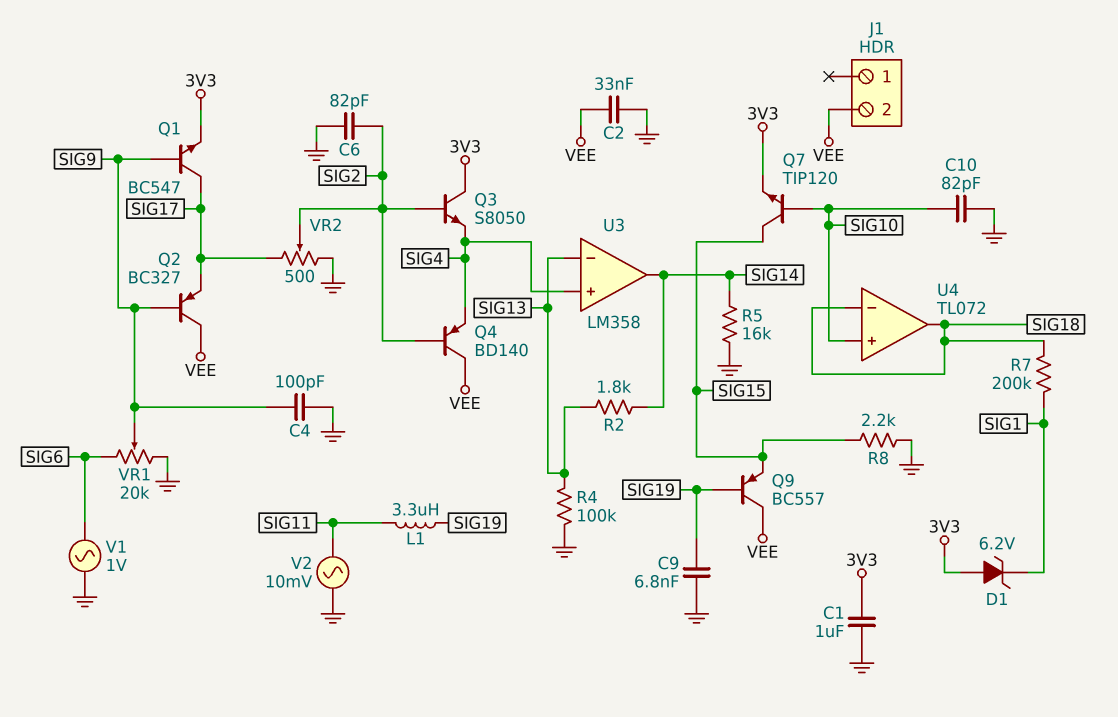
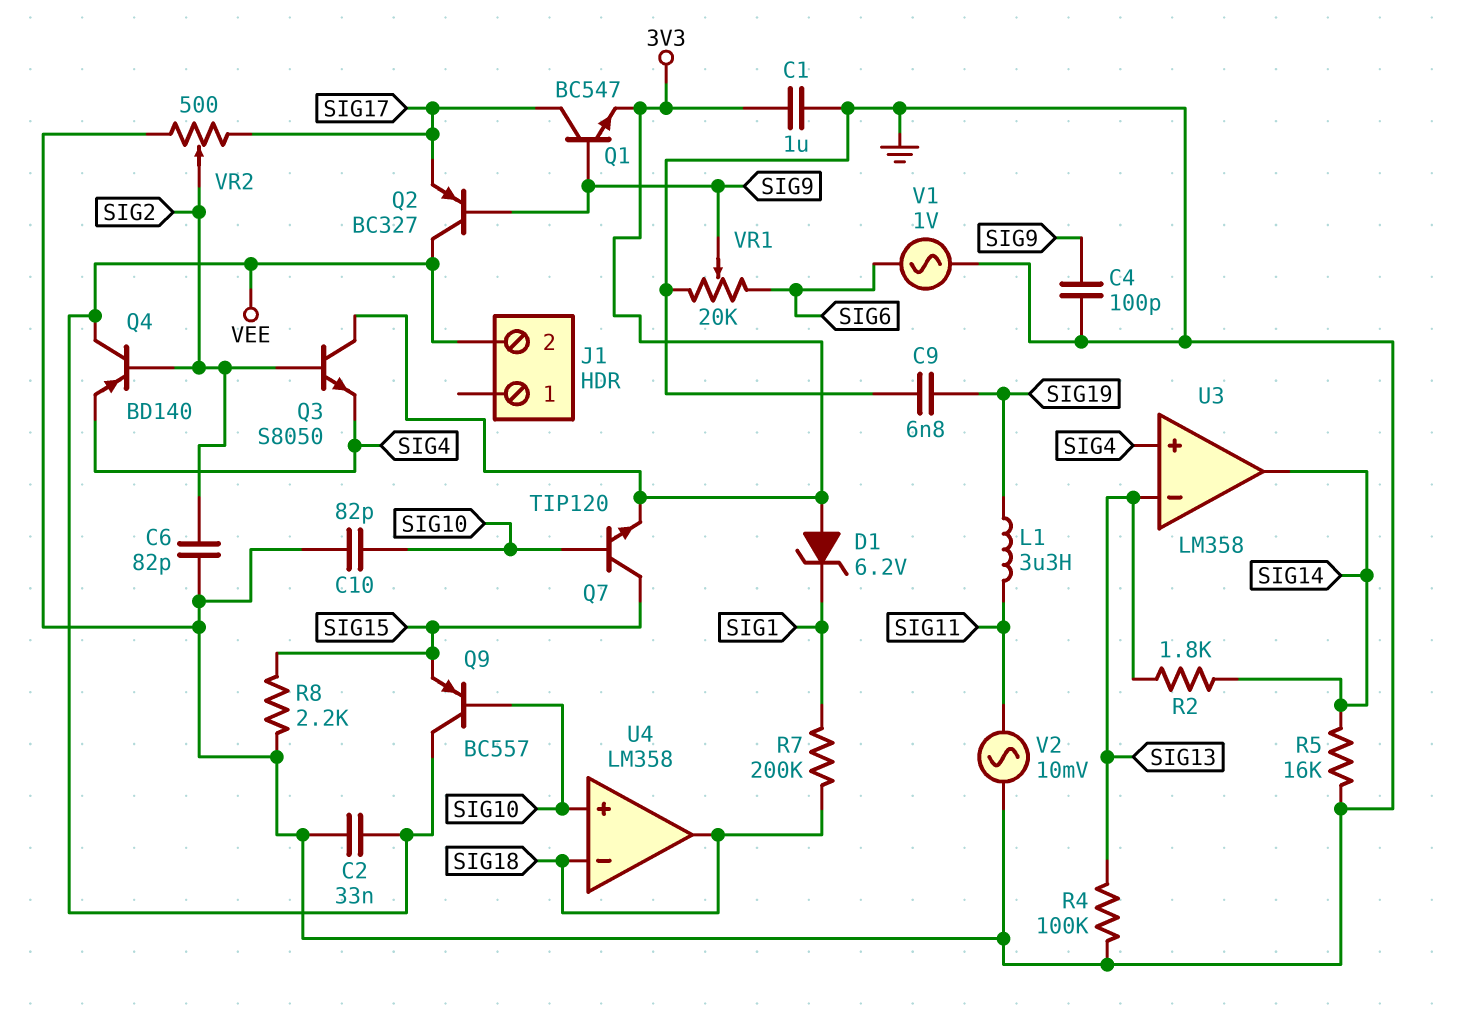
Q9: PNP BC557 (B SIG19, C VEE, E SIG15) -> PNP BC557 (B SIG10, C VEE, E SIG15)
U4: TL072 -> LM358

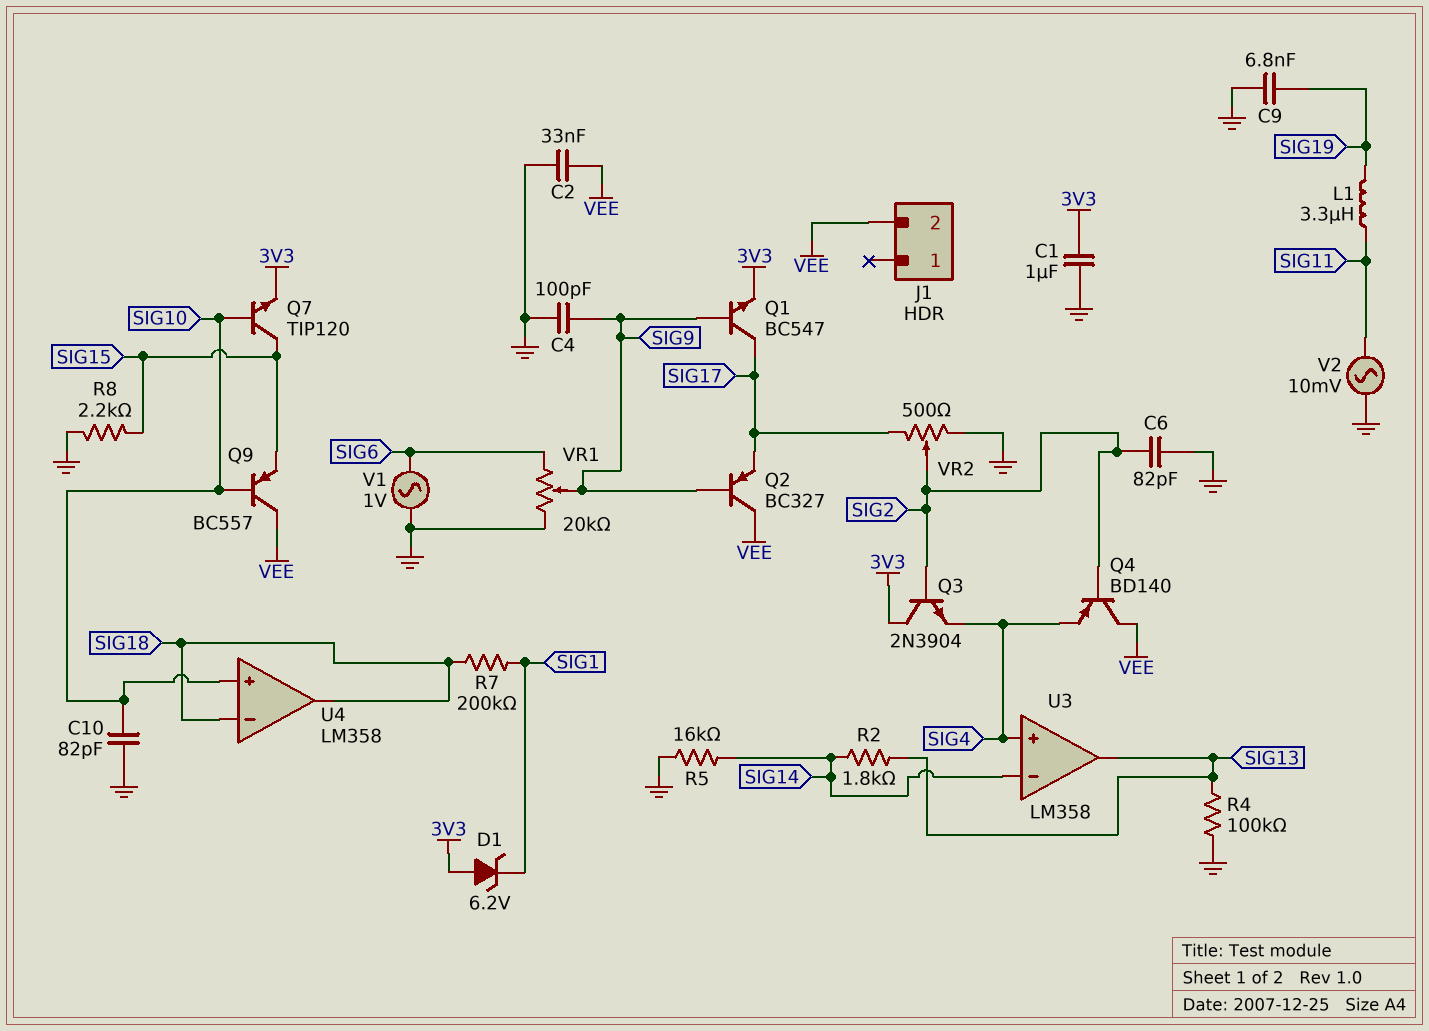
Q3: NPN S8050 (B SIG2, C 3V3, E SIG4) -> NPN 2N3904 (B SIG2, C 3V3, E SIG4)
U3 pin in-: SIG13 -> SIG14
U3 pin out: SIG14 -> SIG13

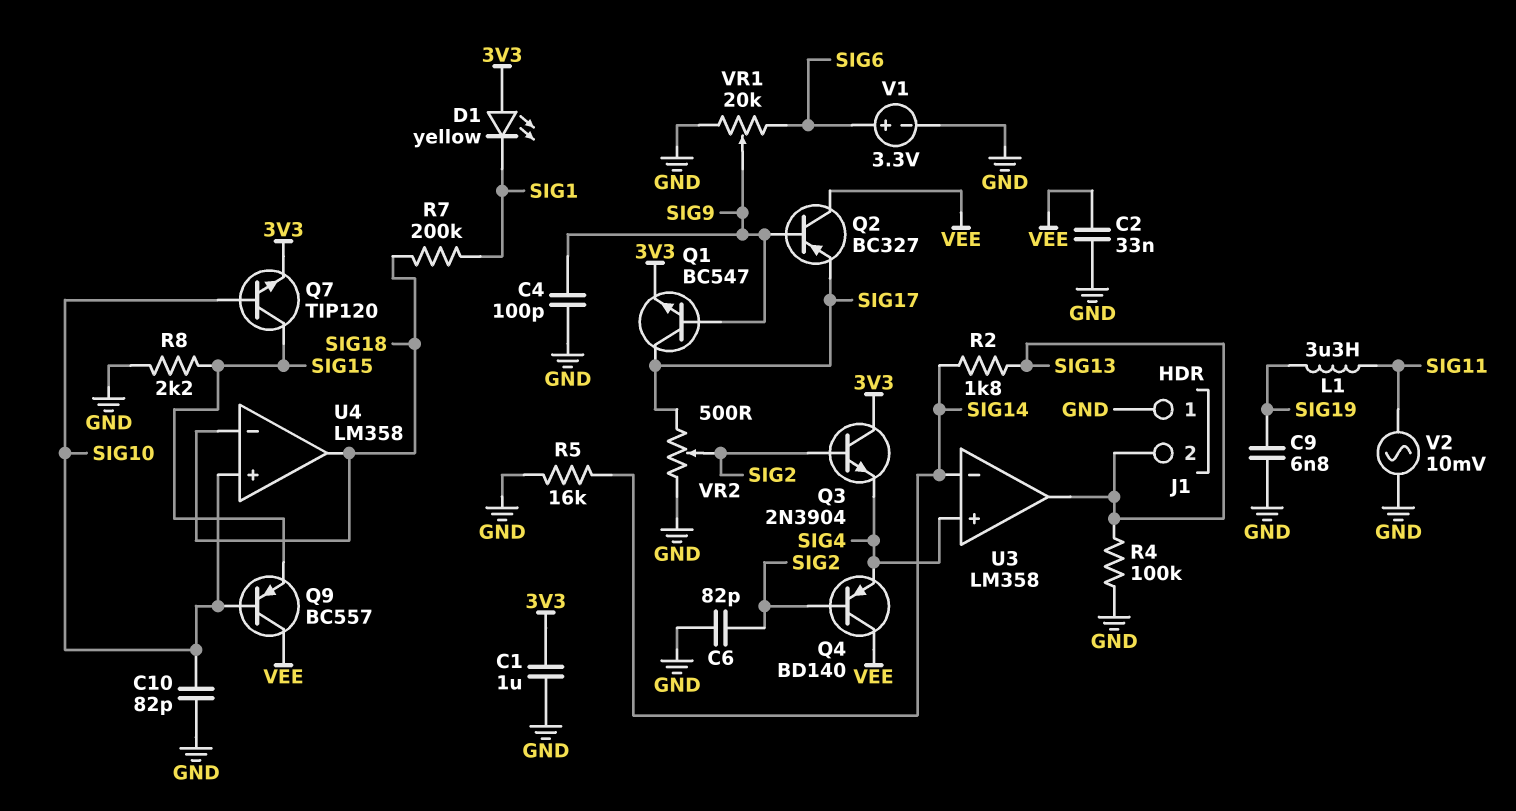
D1: zener 6.2V (A 3V3, K SIG1) -> LED yellow (A 3V3, K SIG1)
J1 pin 1: none -> GND
J1 pin 2: VEE -> SIG13
V1: AC 1V (GND, SIG6) -> 3.3V (plus SIG6, minus GND)

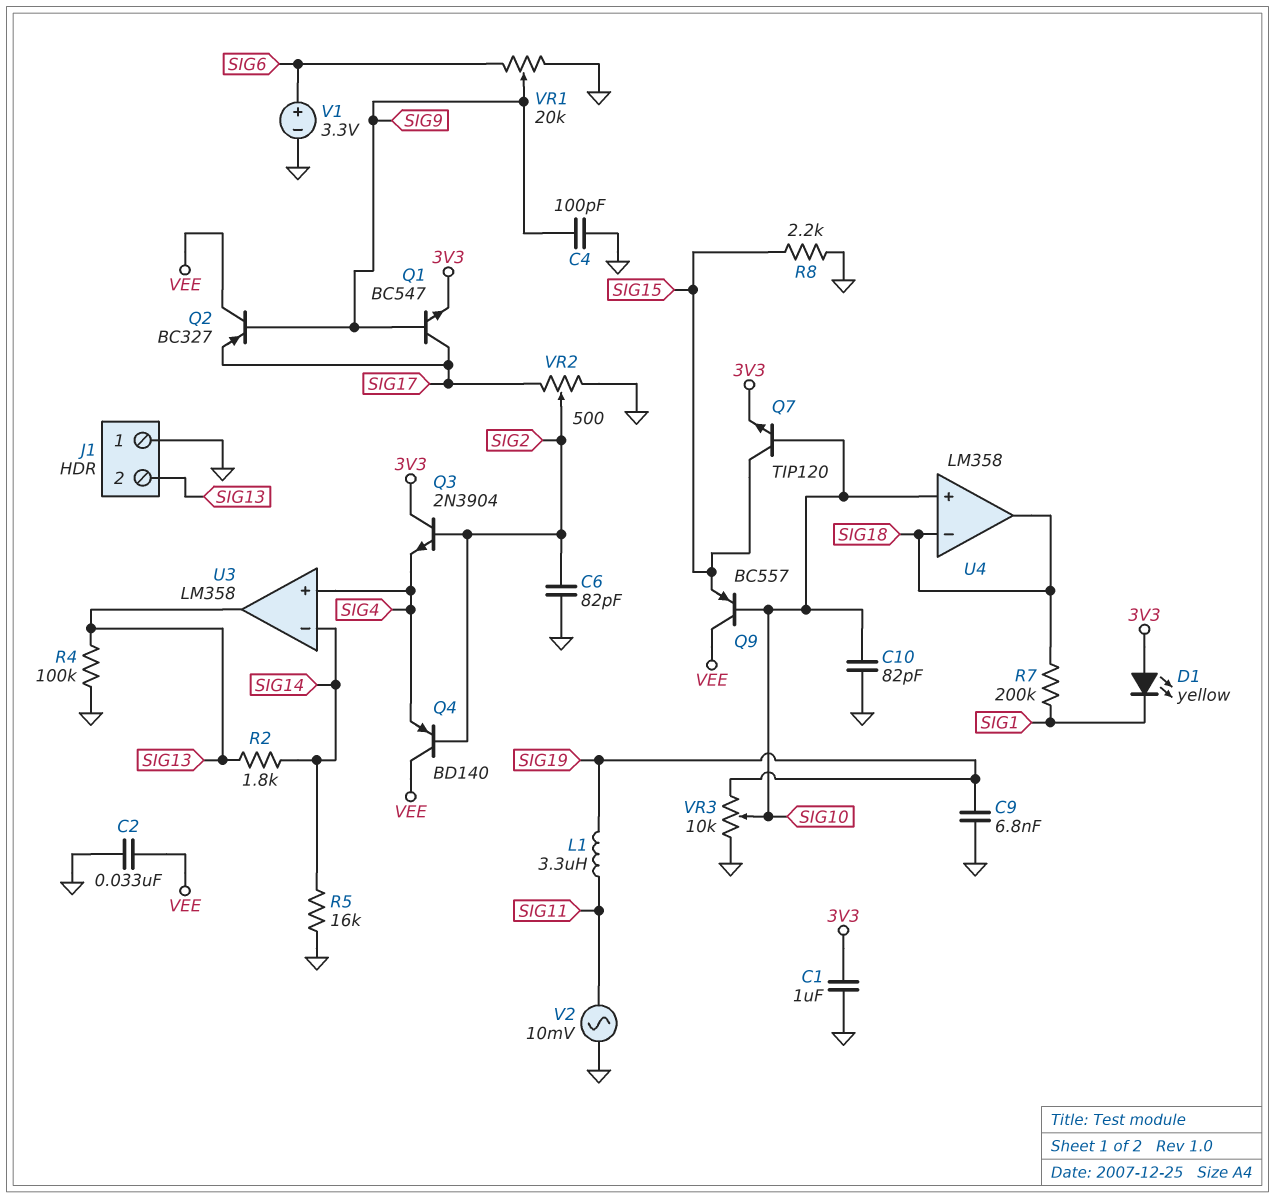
VR3: none -> 10k (GND, SIG19, wiper SIG10)

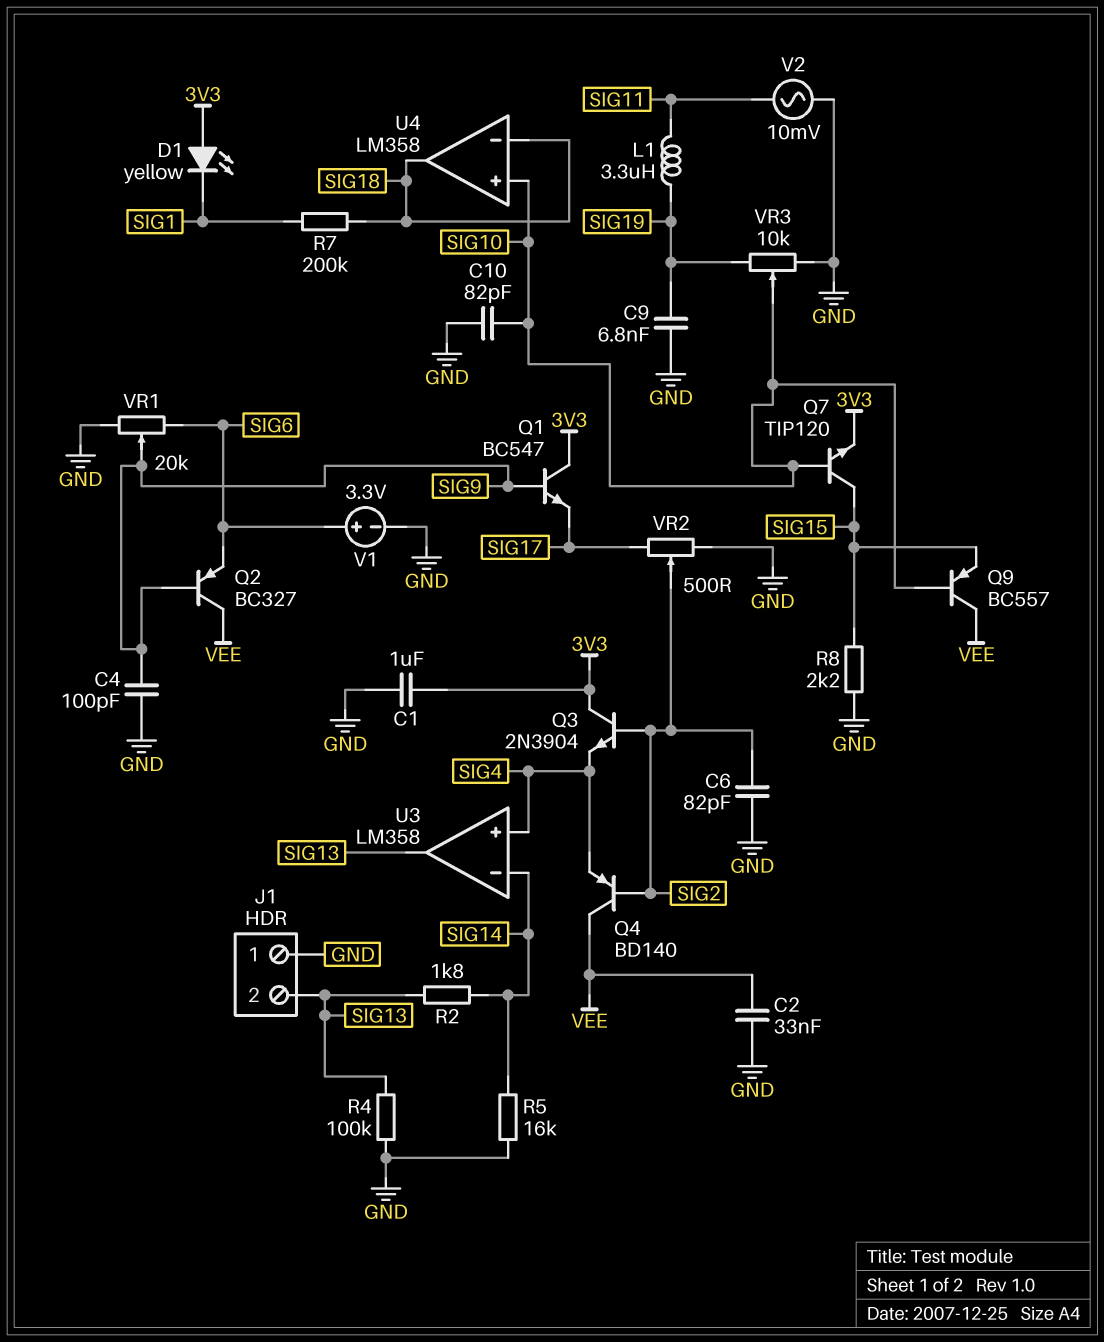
Q1: NPN BC547 (B SIG9, C SIG17, E 3V3) -> NPN BC547 (B SIG9, C 3V3, E SIG17)
Q2: PNP BC327 (B SIG9, C VEE, E SIG17) -> PNP BC327 (B SIG9, C VEE, E SIG6)

